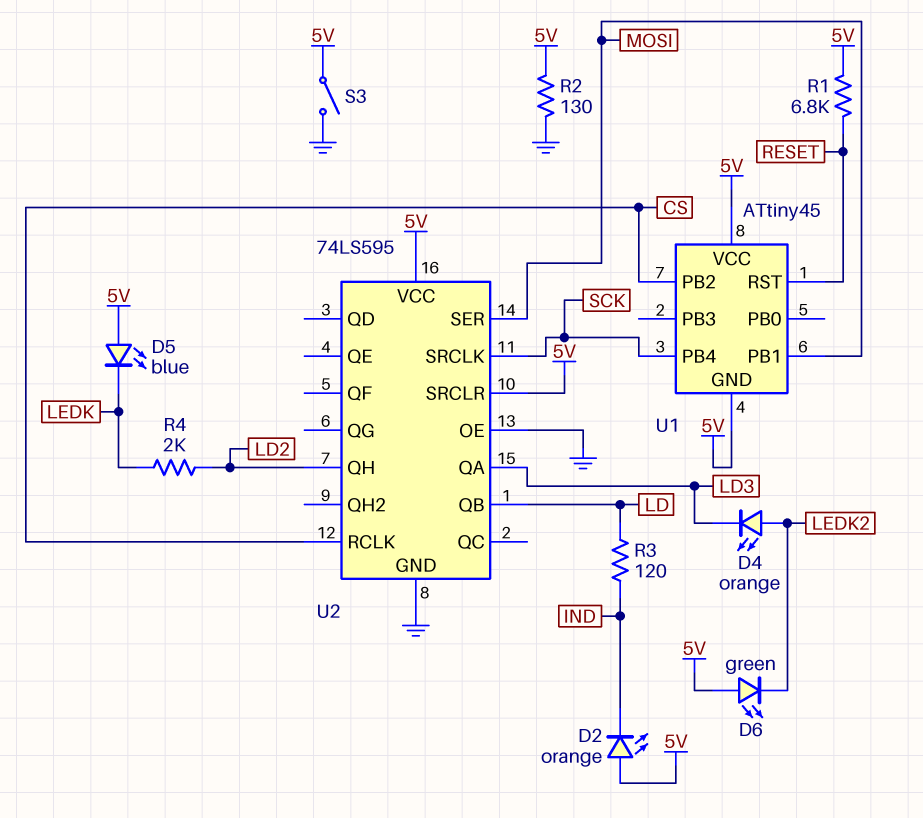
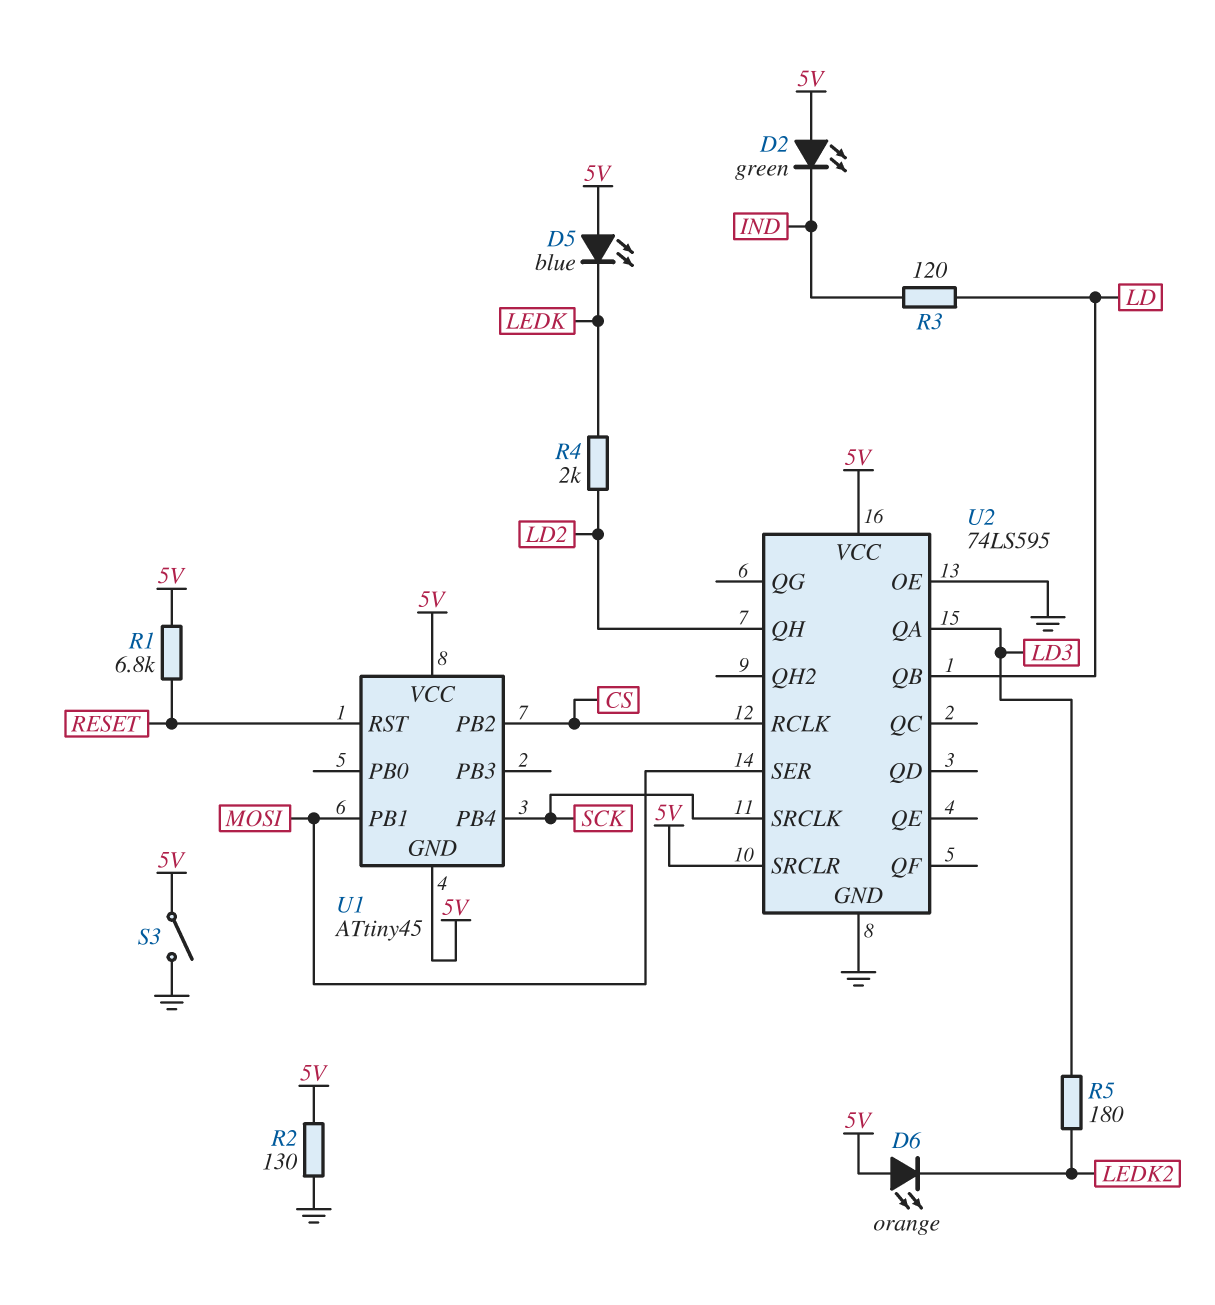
D2: LED orange (A 5V, K IND) -> LED green (A 5V, K IND)
D4: LED orange (A LEDK2, K LD3) -> none
D6: LED green (A 5V, K LEDK2) -> LED orange (A 5V, K LEDK2)
R5: none -> 180 (LD3, LEDK2)

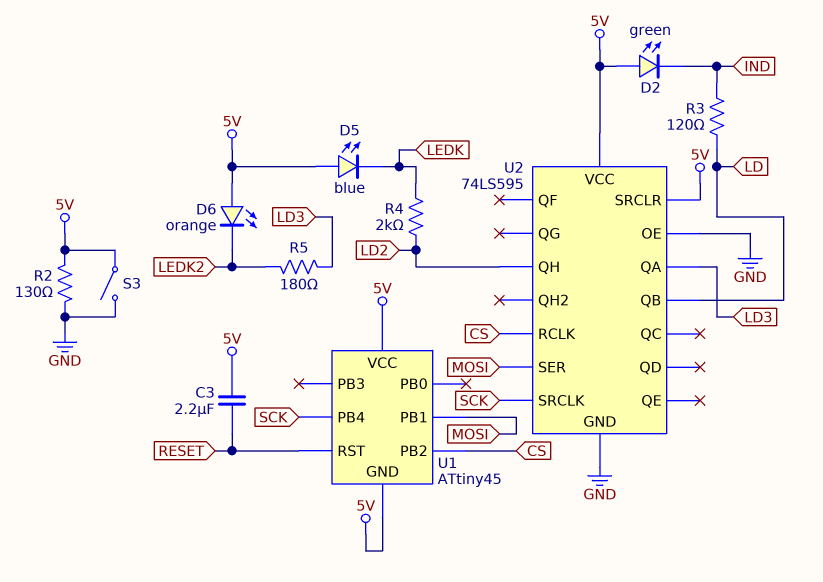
C3: none -> 2.2uF (5V, RESET)
R1: 6.8k (5V, RESET) -> none

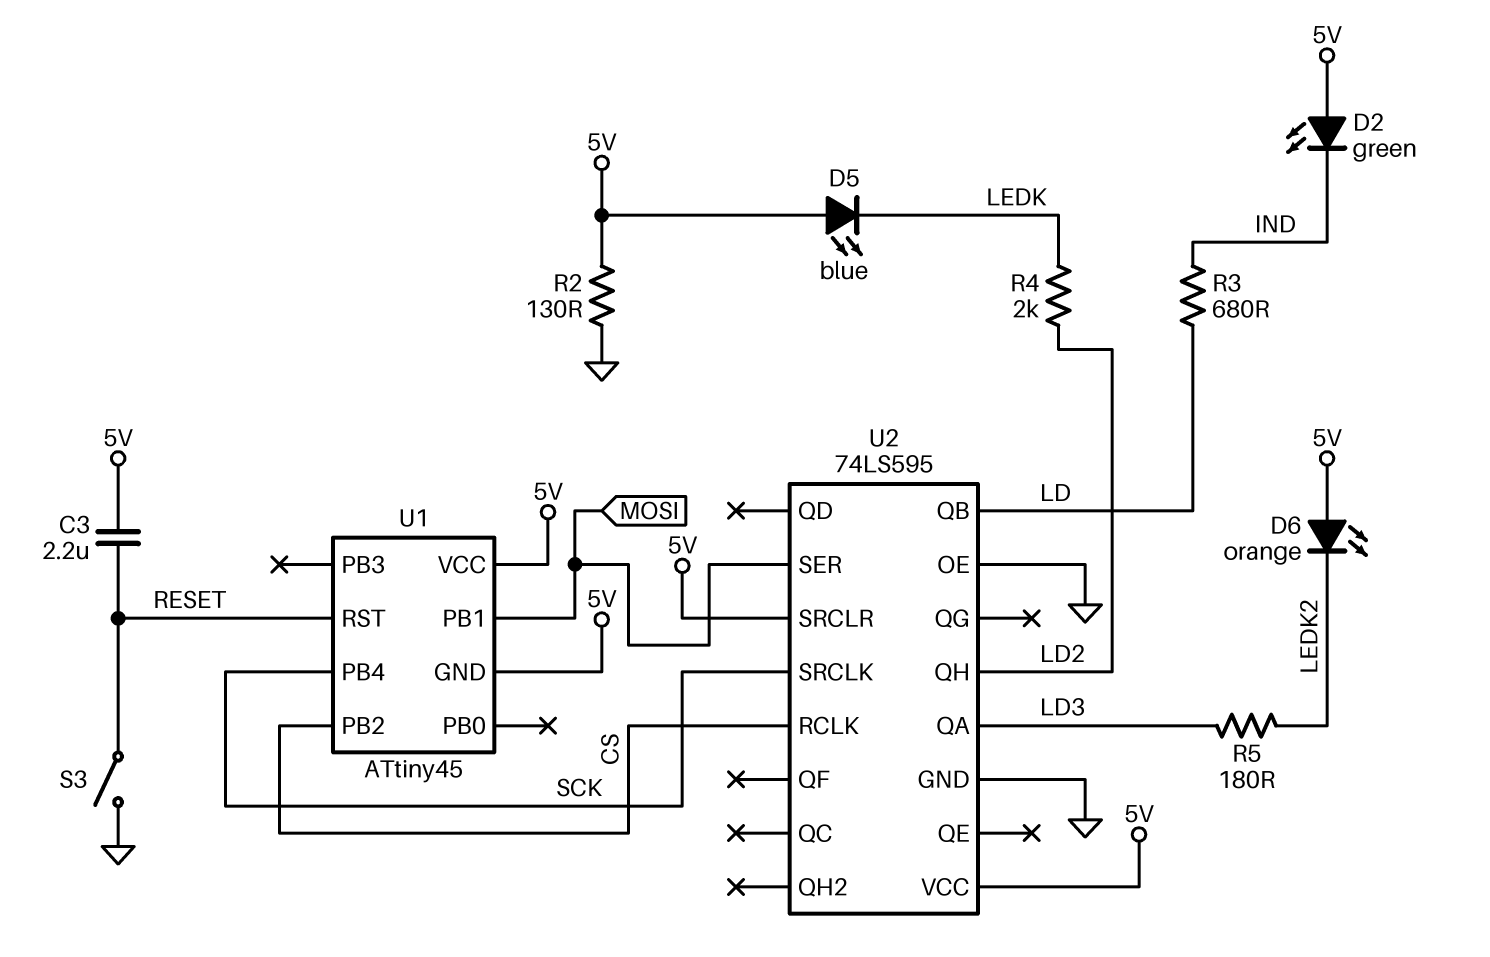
R3: 120 (IND, LD) -> 680 (IND, LD)
S3: switch (5V, GND) -> switch (GND, RESET)

